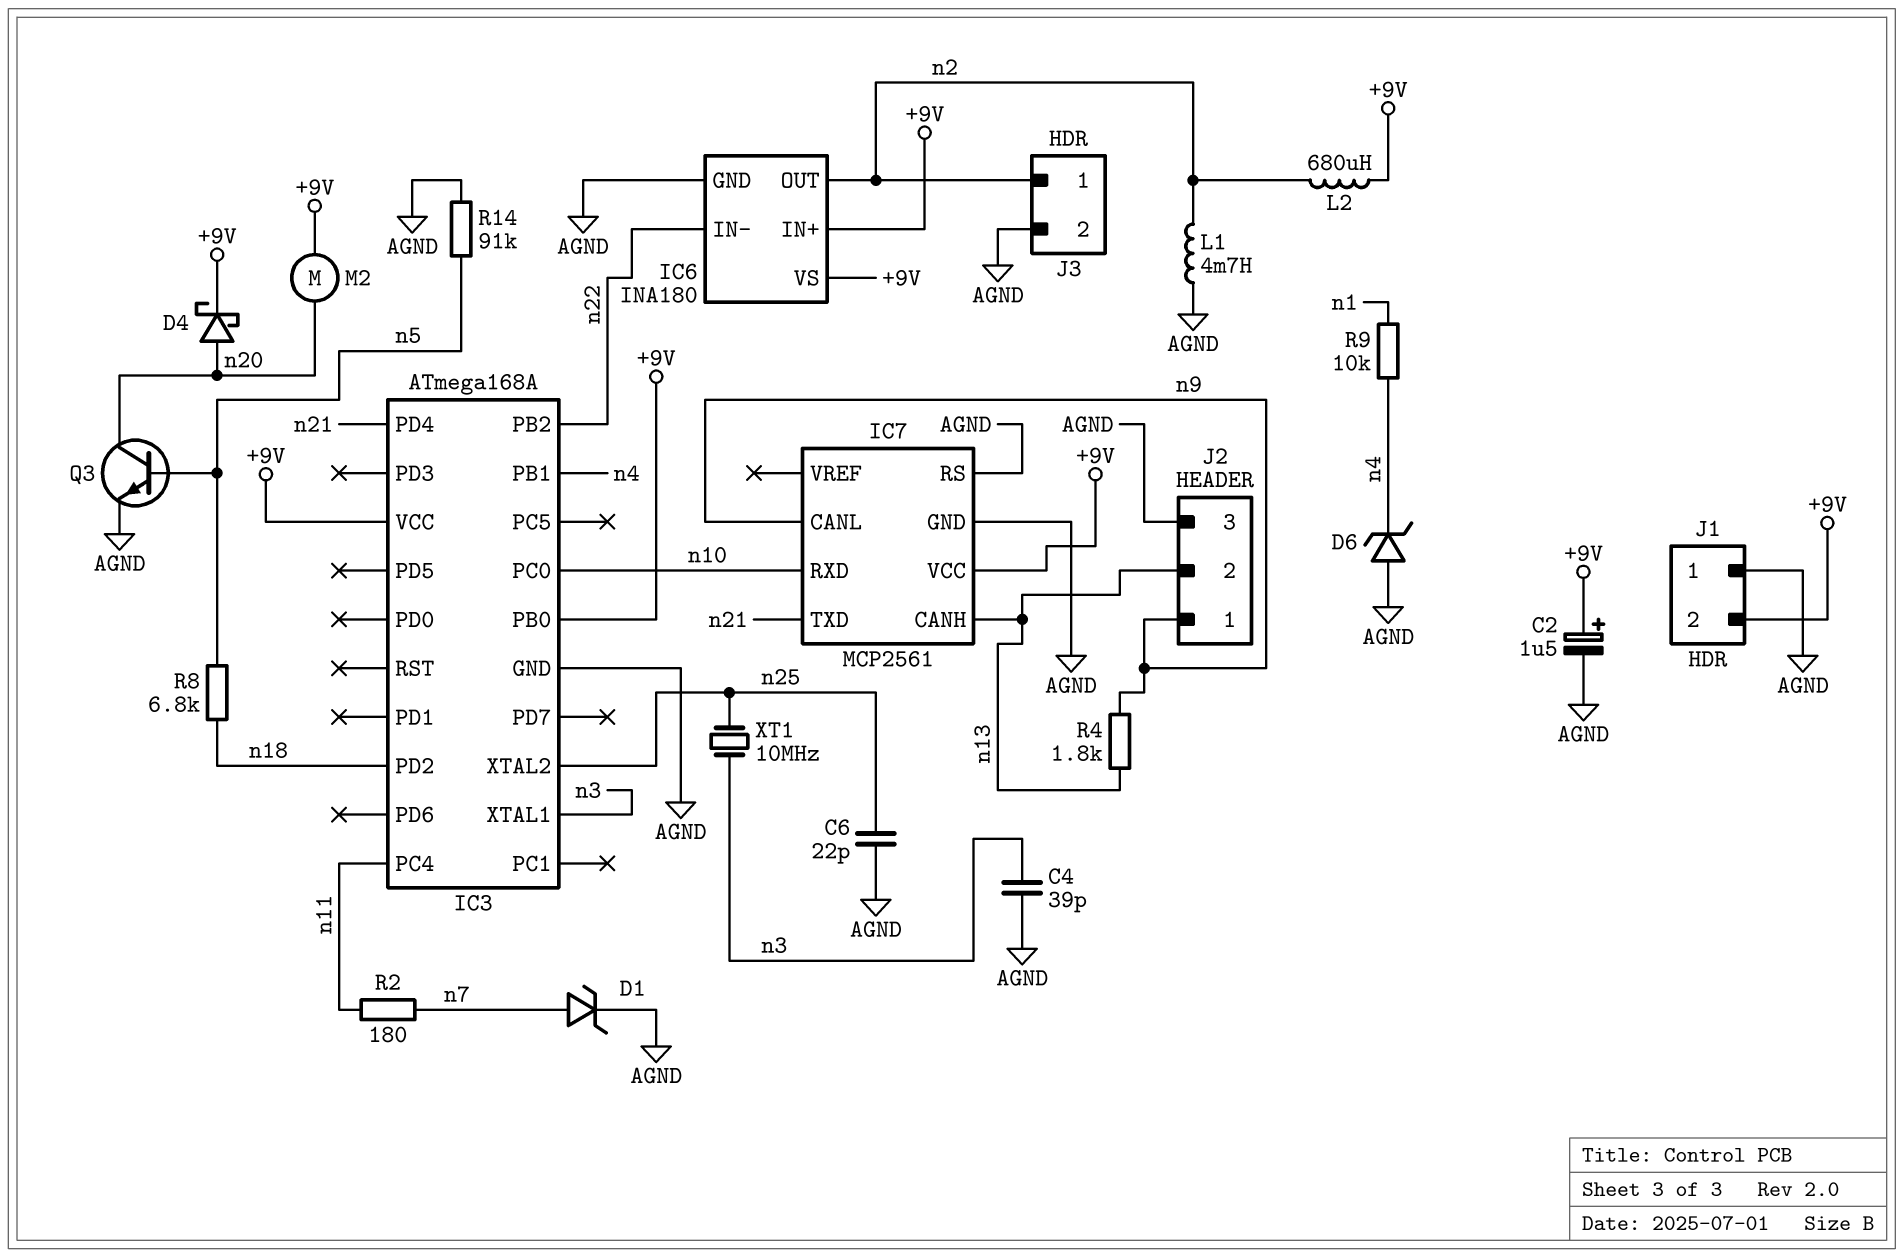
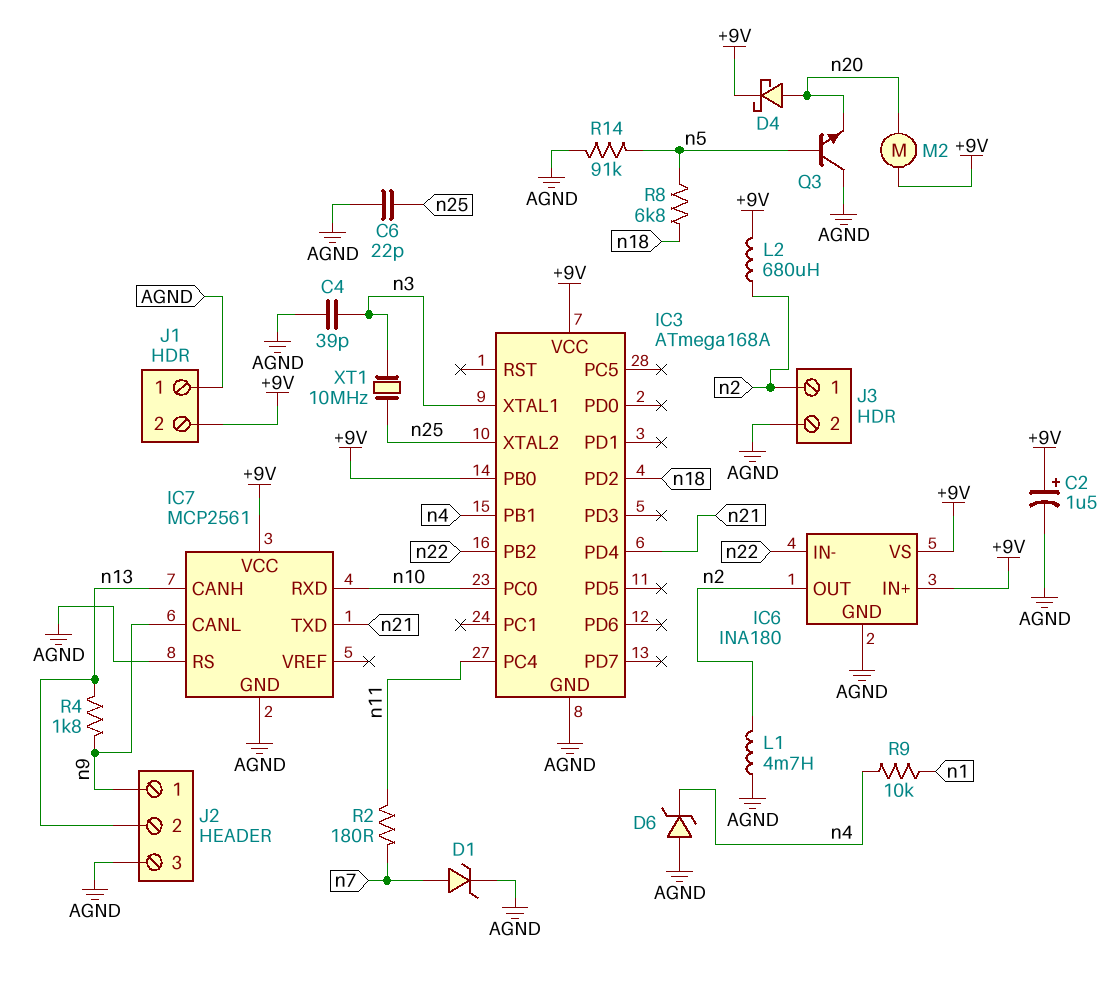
Q3: NPN (B n5, C n20, E AGND) -> NPN (B n5, C AGND, E n20)

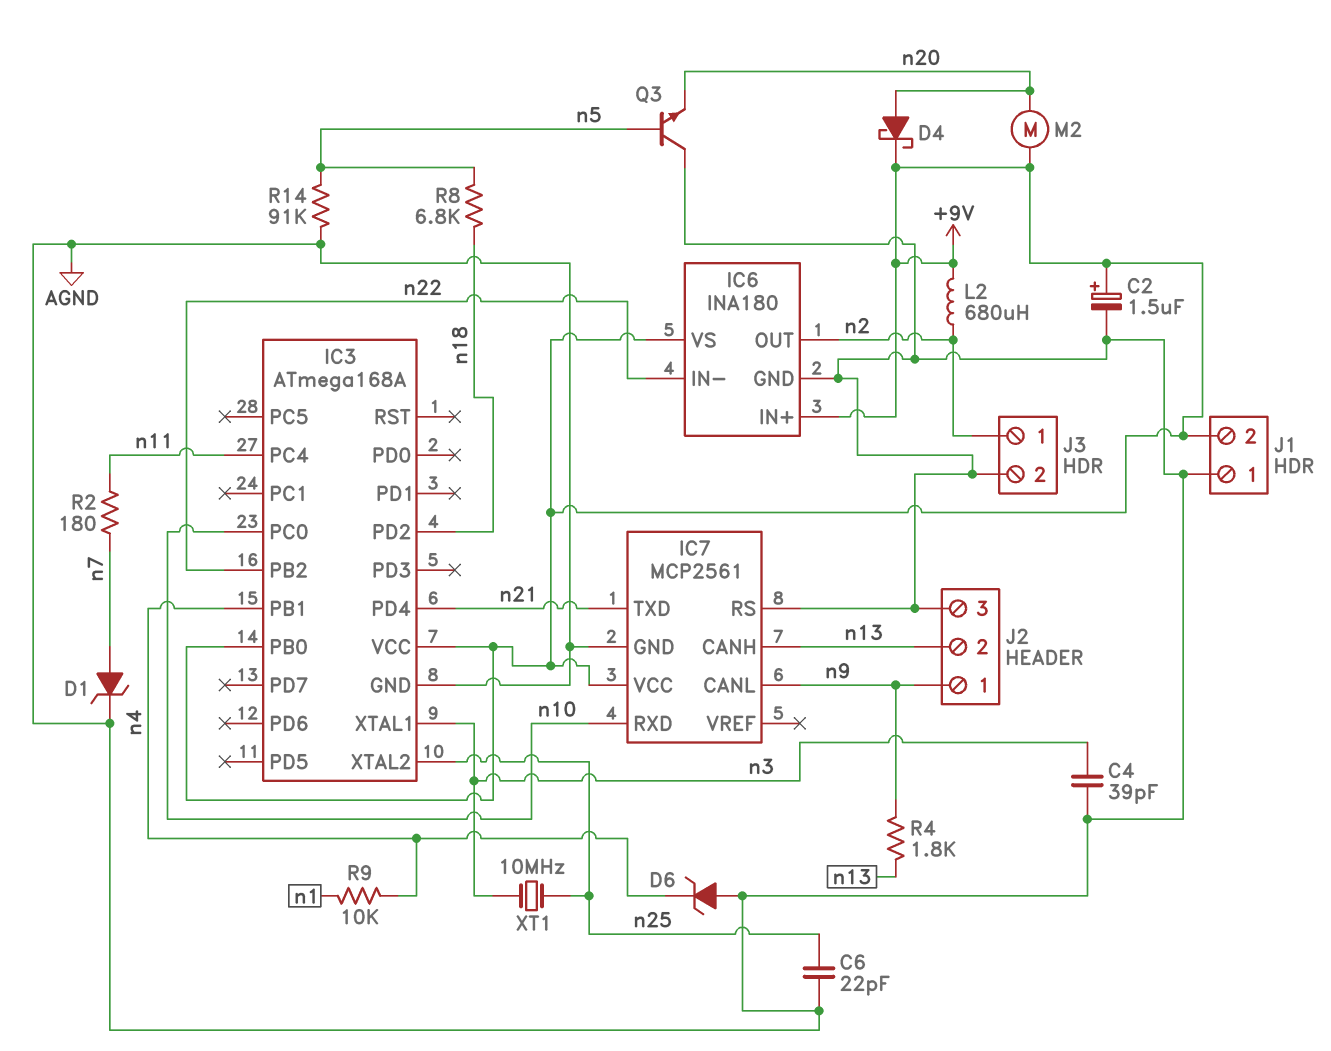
L1: 4.7mH (AGND, n2) -> none

